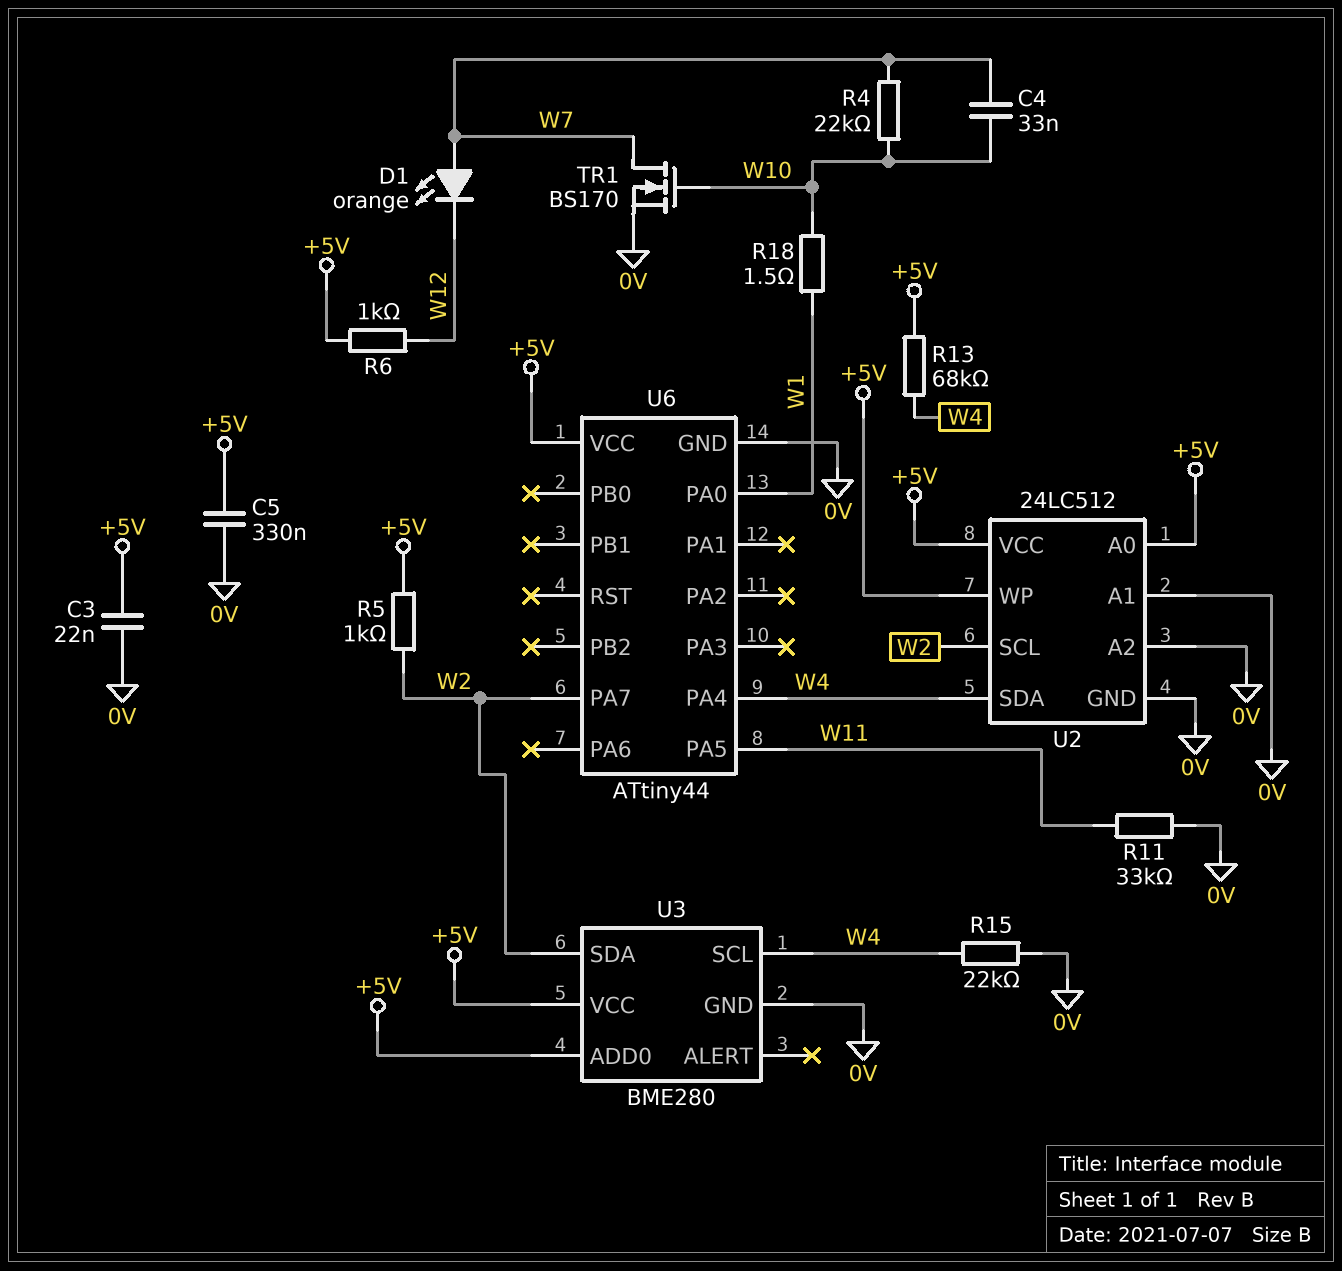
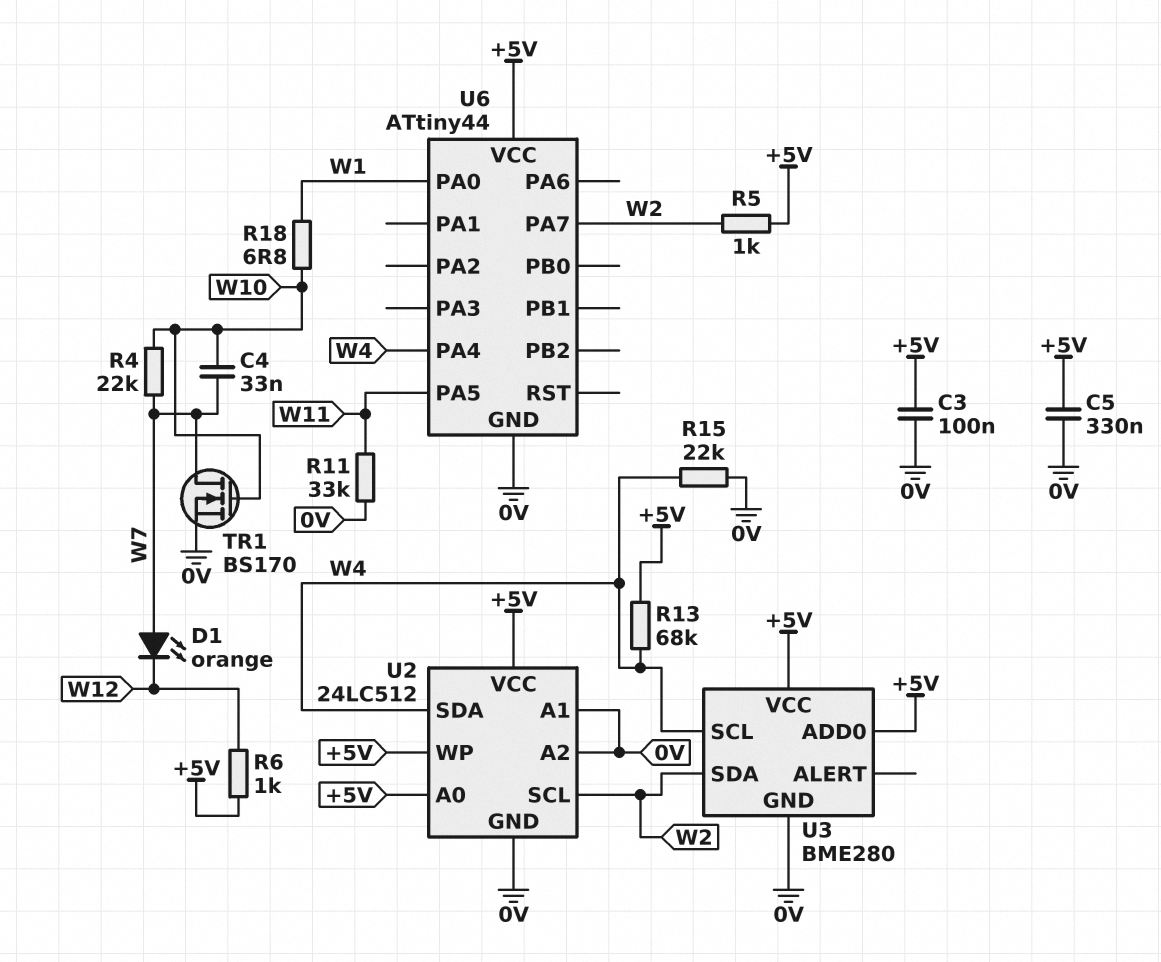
C3: 22nF (+5V, 0V) -> 100nF (+5V, 0V)
R18: 1.5 (W1, W10) -> 6.8 (W1, W10)

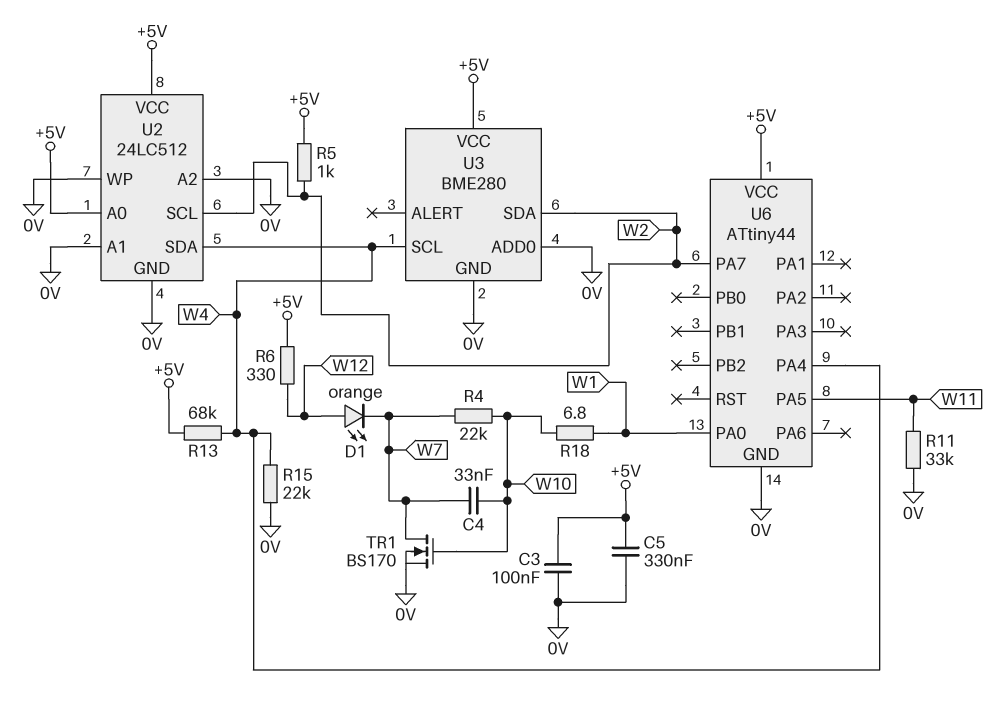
D1: LED orange (A W7, K W12) -> LED orange (A W12, K W7)
R6: 1k (+5V, W12) -> 330 (+5V, W12)
U2 pin WP: +5V -> 0V
U3 pin ADD0: +5V -> 0V

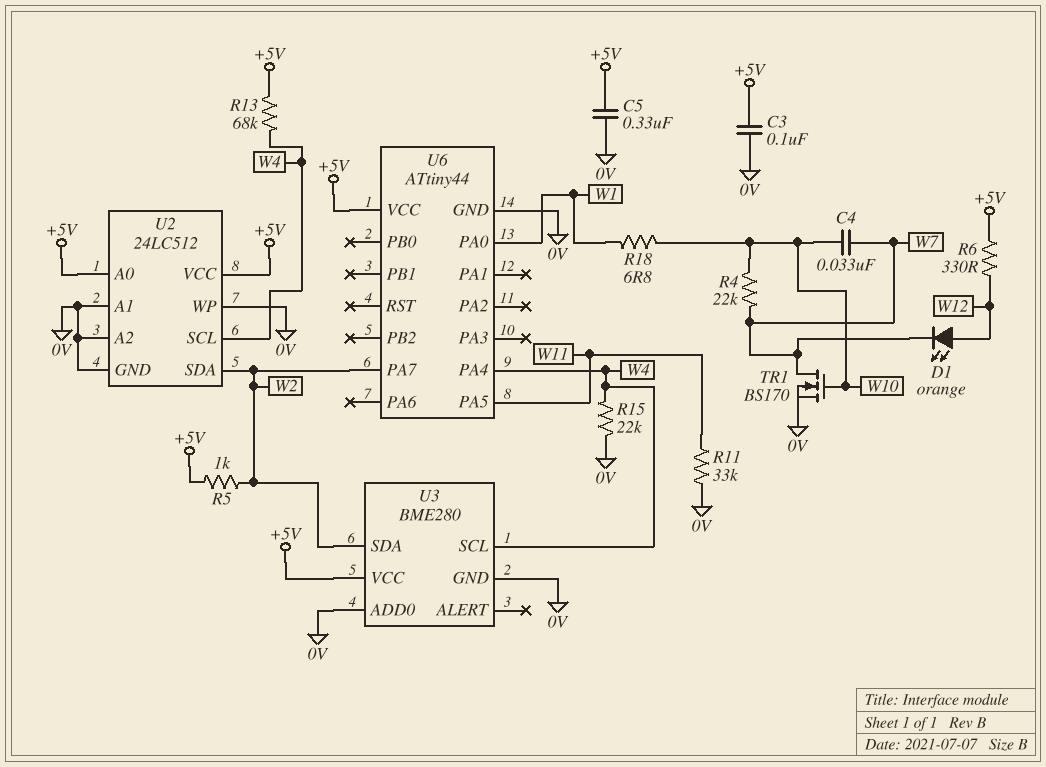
U2 pin SCL: W2 -> W4
U2 pin SDA: W4 -> W2

